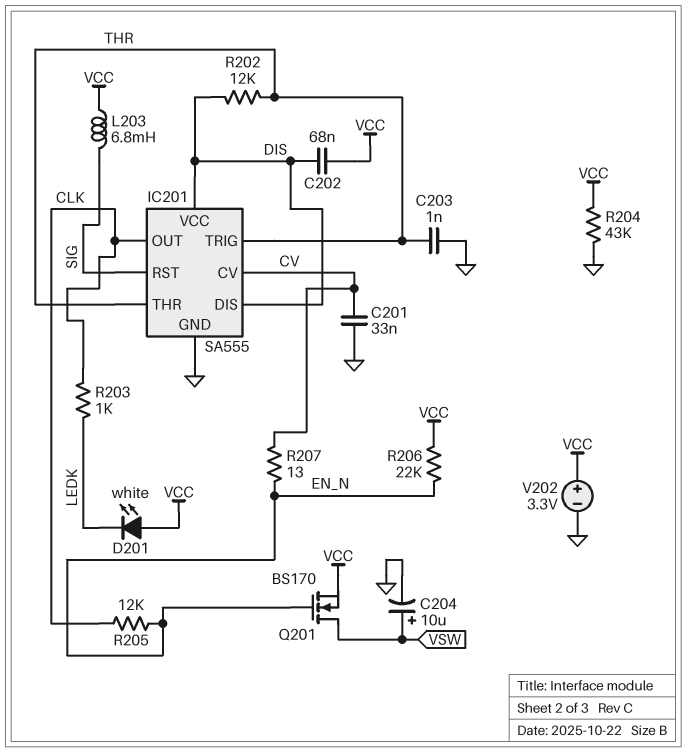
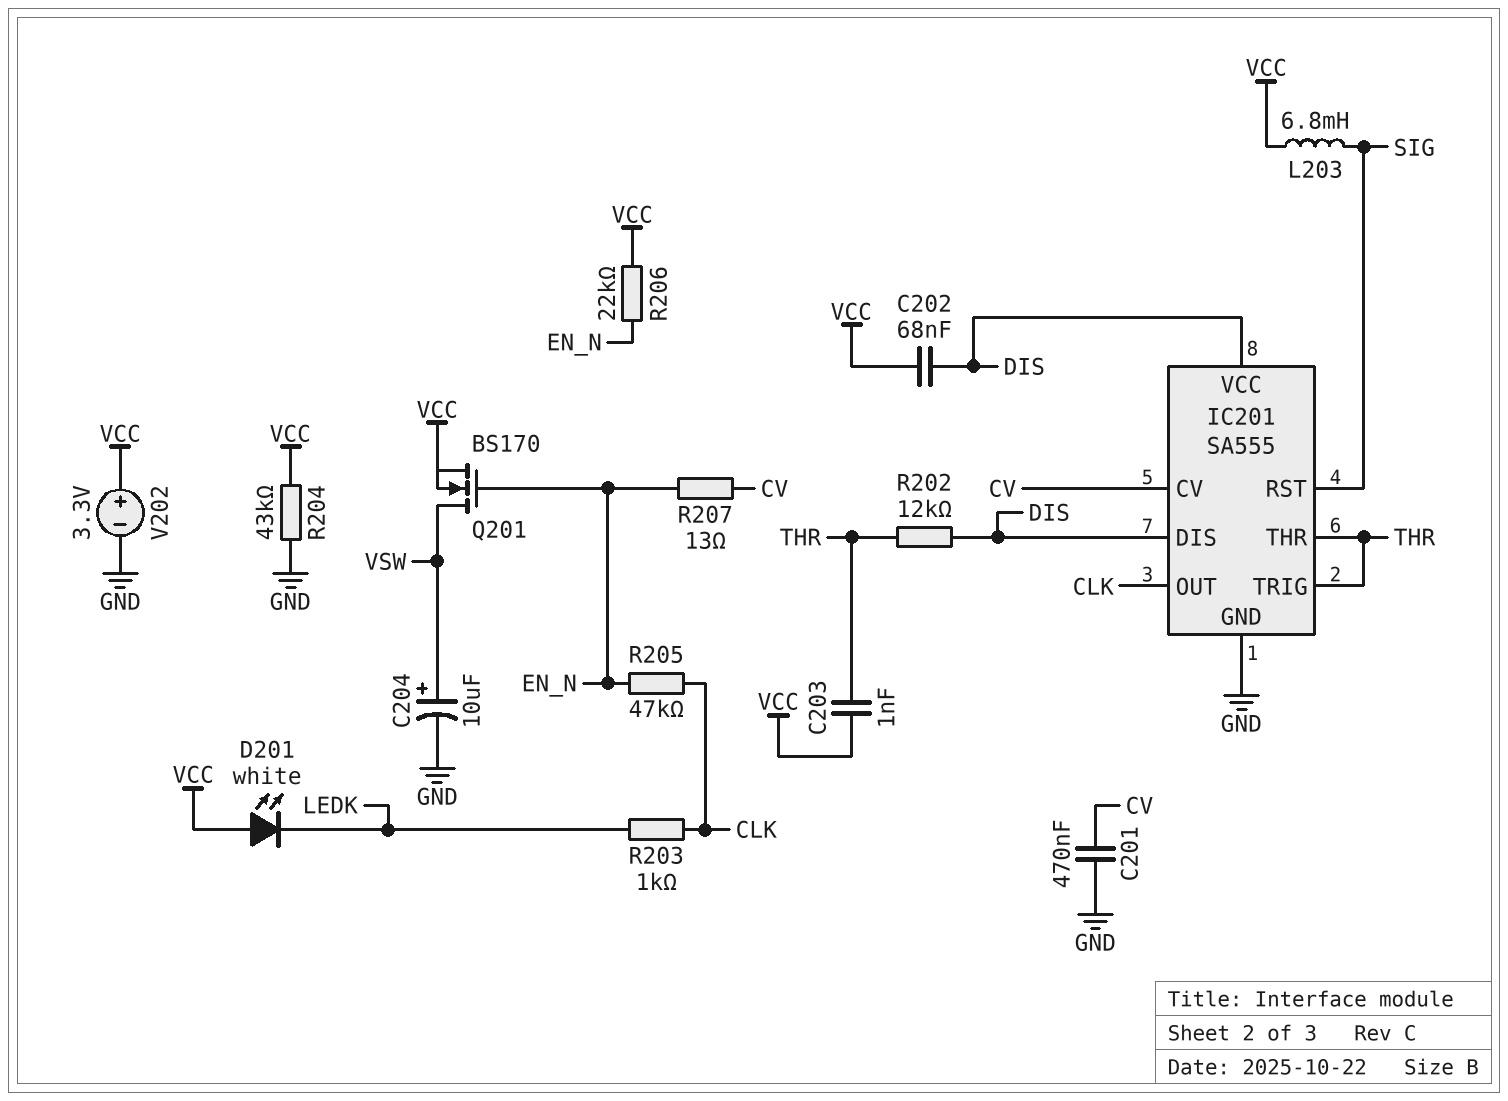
C201: 33nF (CV, GND) -> 470nF (CV, GND)
C203: 1nF (GND, THR) -> 1nF (THR, VCC)
R205: 12k (CLK, EN_N) -> 47k (CLK, EN_N)

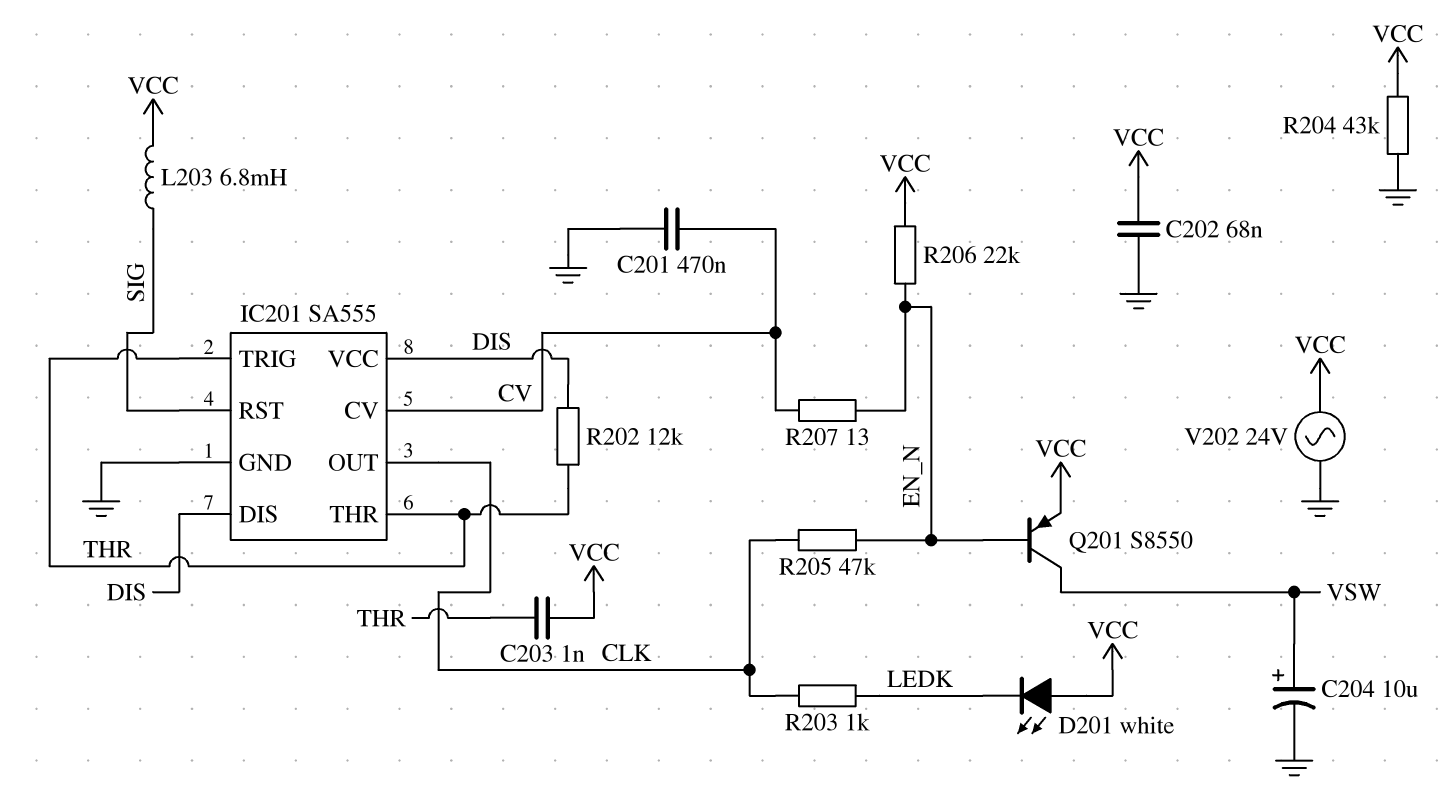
C202: 68nF (DIS, VCC) -> 68nF (GND, VCC)
Q201: NMOS BS170 (G EN_N, D VSW, S VCC) -> PNP S8550 (B EN_N, C VSW, E VCC)
V202: 3.3V (plus VCC, minus GND) -> AC 24V (GND, VCC)

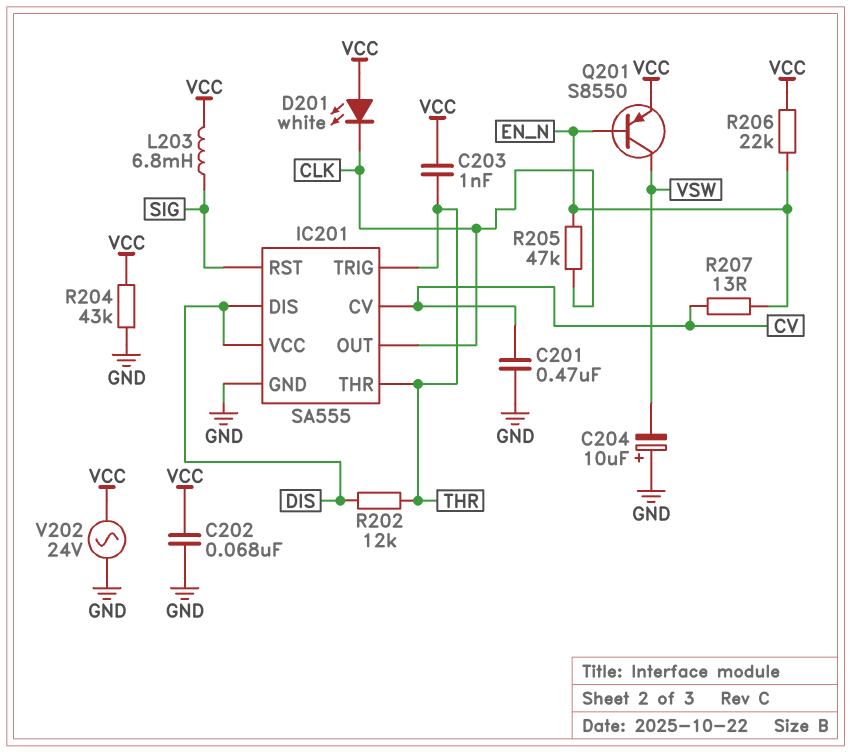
C204: 10uF (plus VSW, minus GND) -> 10uF (plus GND, minus VSW)
D201: LED white (A VCC, K LEDK) -> LED white (A VCC, K CLK)
R203: 1k (CLK, LEDK) -> none

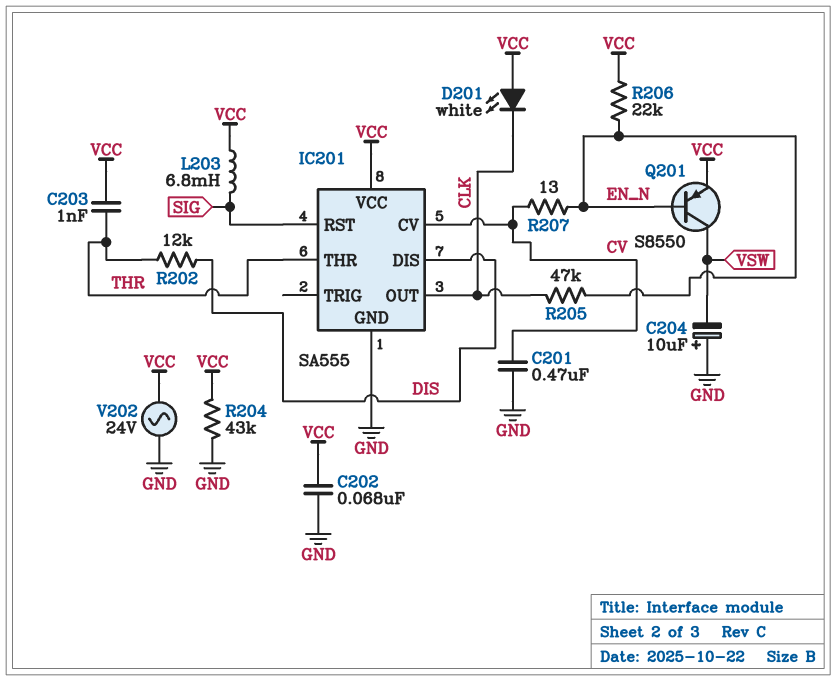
IC201 pin TRIG: THR -> none
IC201 pin VCC: DIS -> VCC

